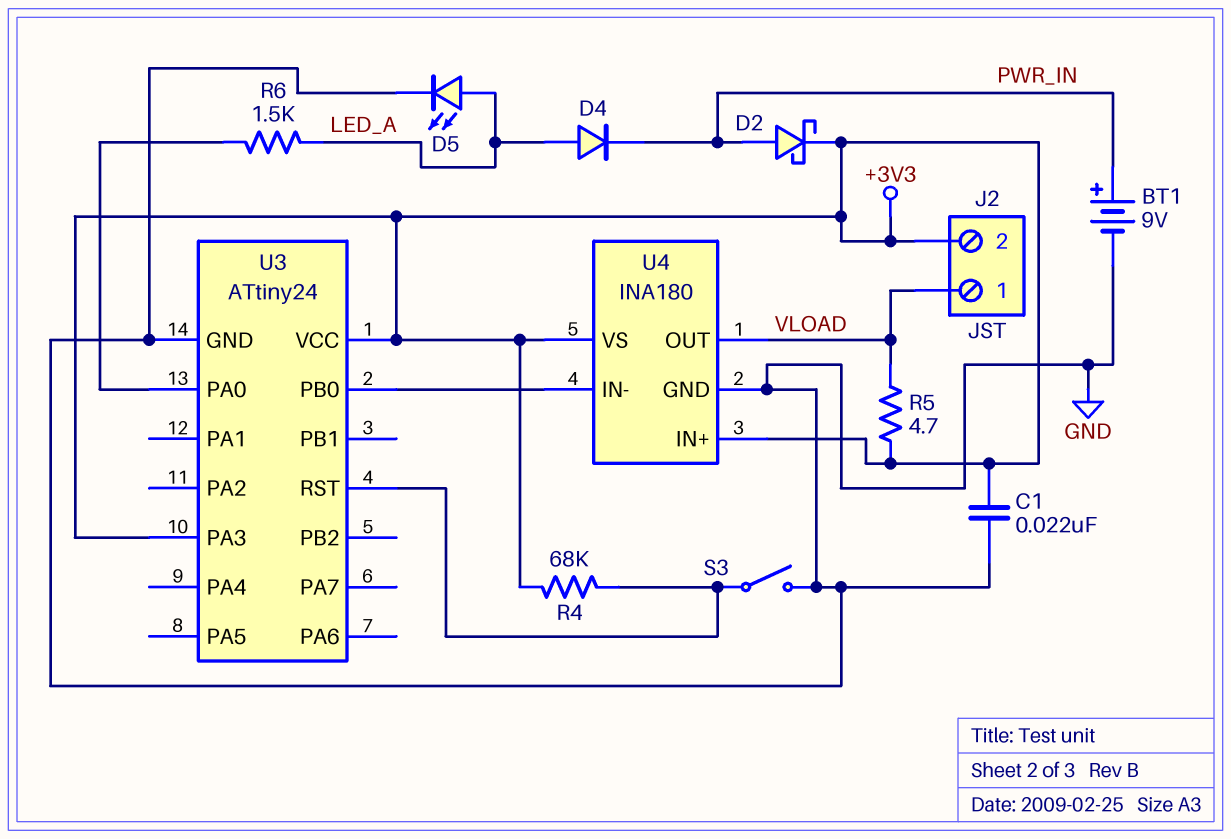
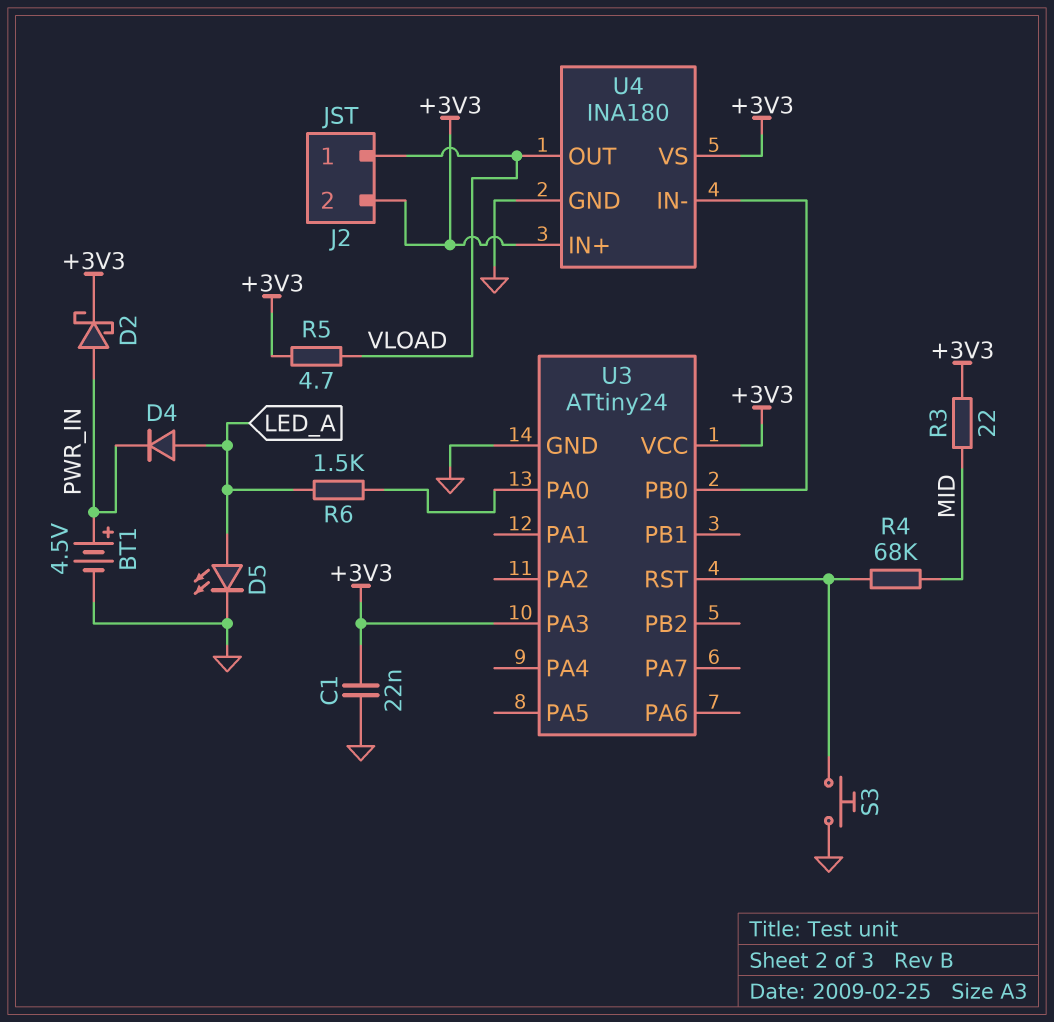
BT1: 9V (plus PWR_IN, minus GND) -> 4.5V (plus PWR_IN, minus GND)
R3: none -> 22 (+3V3, MID)
R4: 68k (+3V3, U3/RST) -> 68k (MID, U3/RST)
S3: switch (GND, U3/RST) -> button (GND, U3/RST)

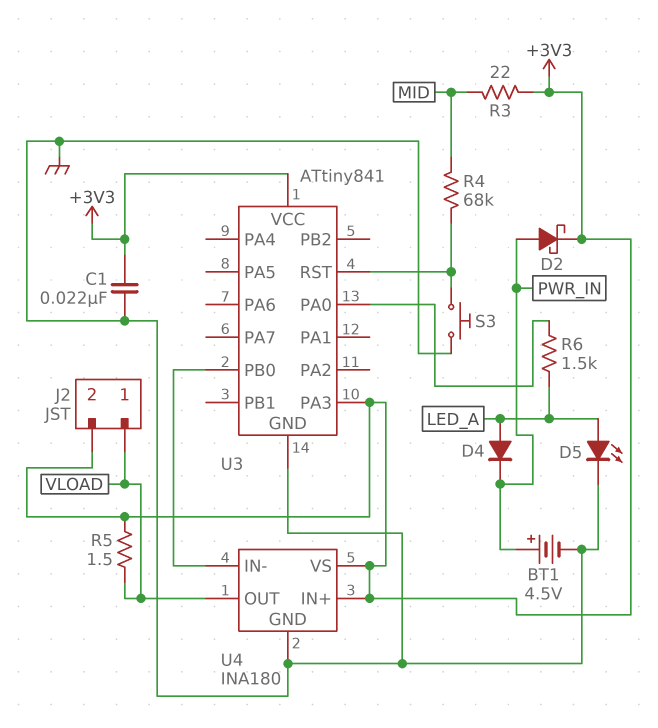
R5: 4.7 (+3V3, VLOAD) -> 1.5 (+3V3, VLOAD)
U3: ATtiny24 -> ATtiny841

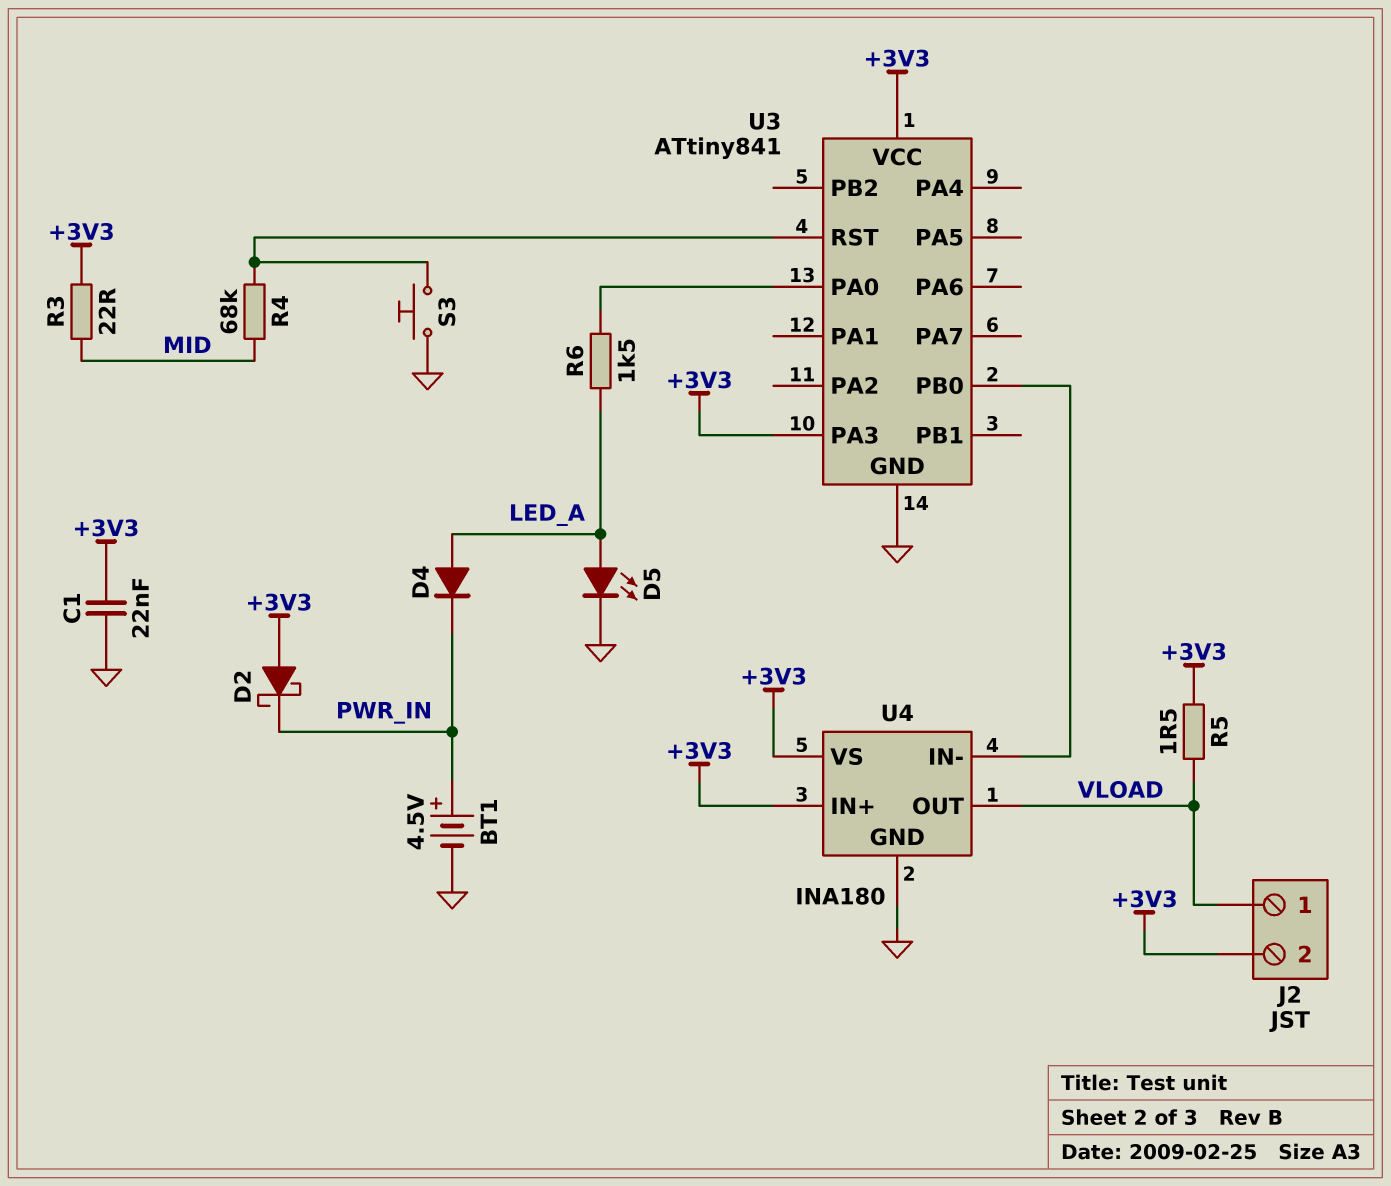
D2: schottky (A PWR_IN, K +3V3) -> schottky (A +3V3, K PWR_IN)

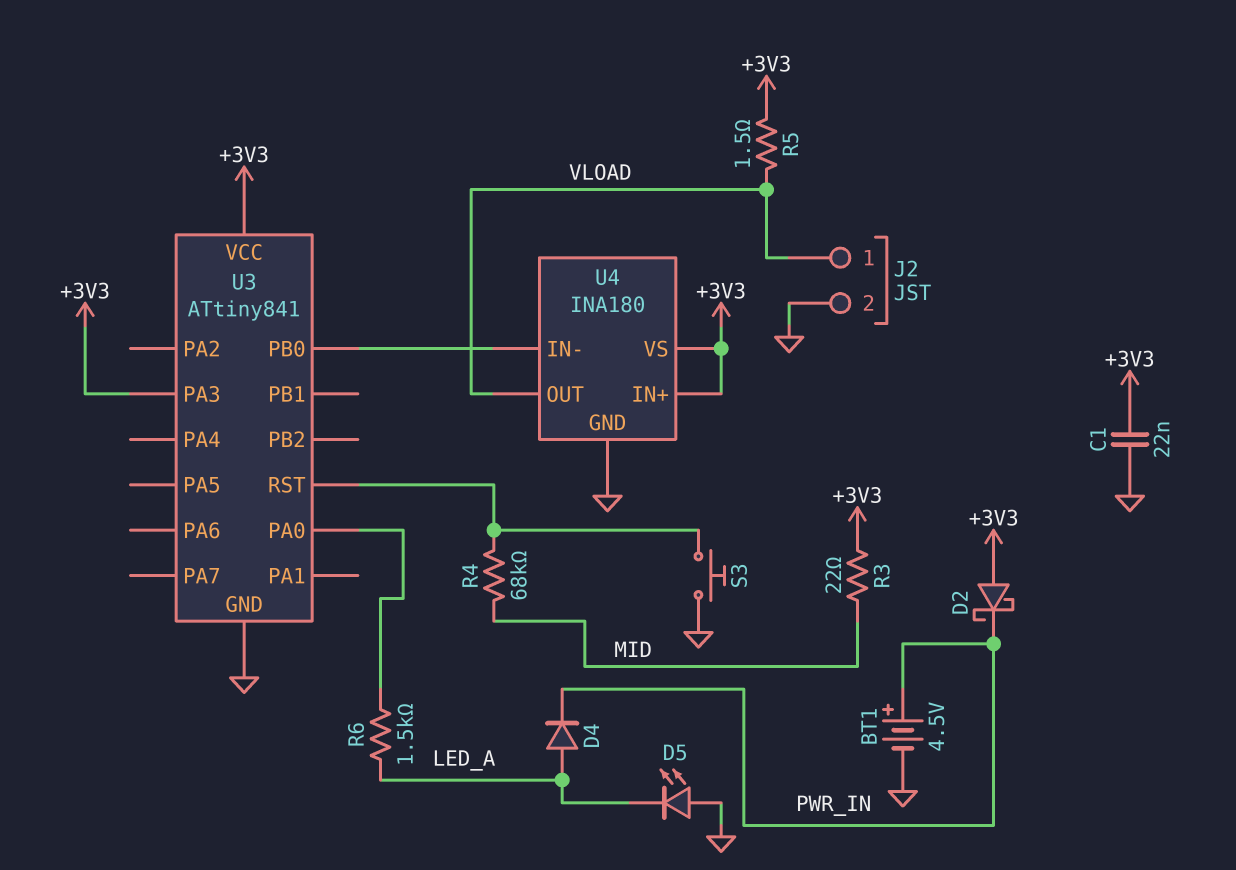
D5: LED (A LED_A, K GND) -> LED (A GND, K LED_A)
J2 pin 2: +3V3 -> GND

